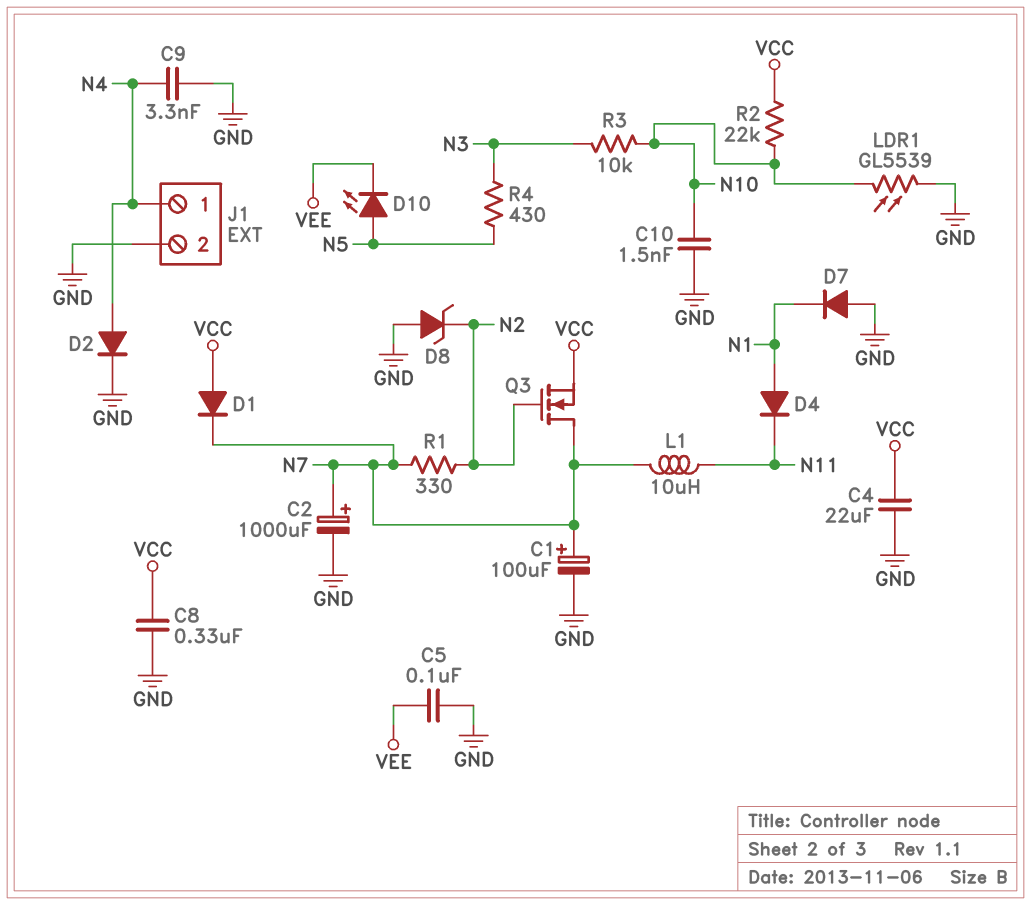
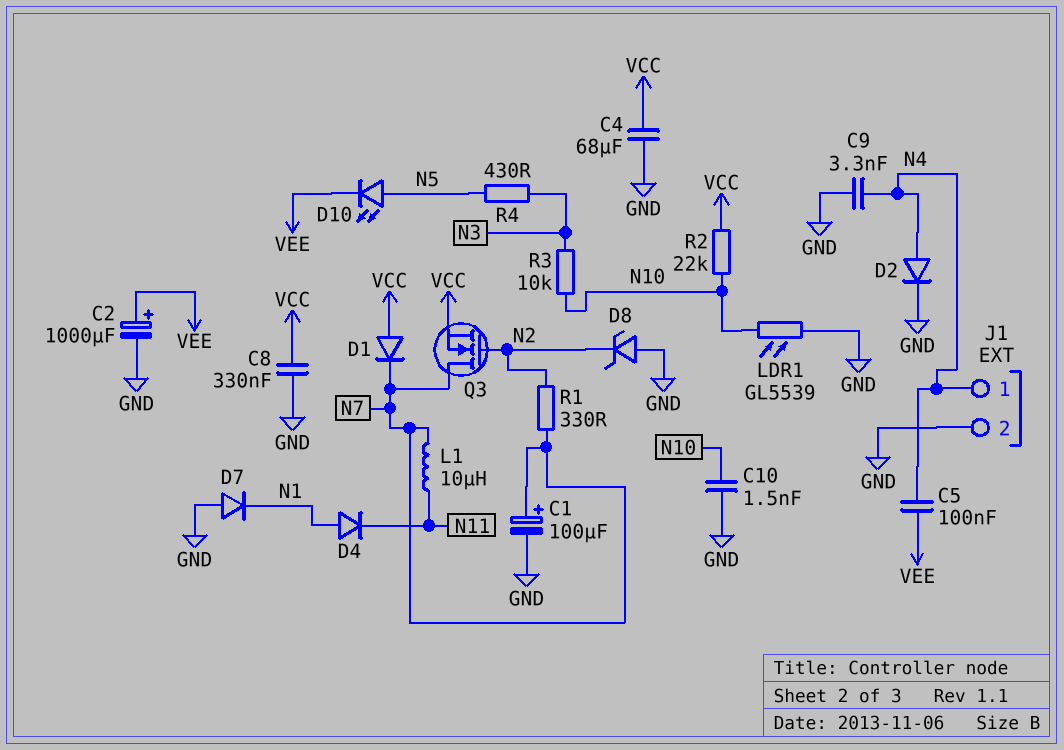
C2: 1000uF (plus N7, minus GND) -> 1000uF (plus VEE, minus GND)
C4: 22uF (GND, VCC) -> 68uF (GND, VCC)
C5: 100nF (GND, VEE) -> 100nF (N4, VEE)

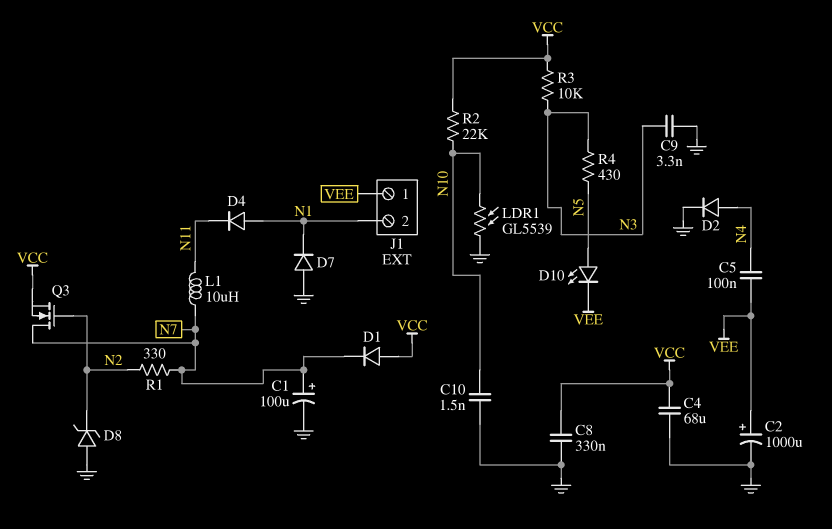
C9: 3.3nF (GND, N4) -> 3.3nF (GND, N3)
J1 pin 1: N4 -> VEE
J1 pin 2: GND -> N1
R3: 10k (N3, N10) -> 10k (N3, VCC)

